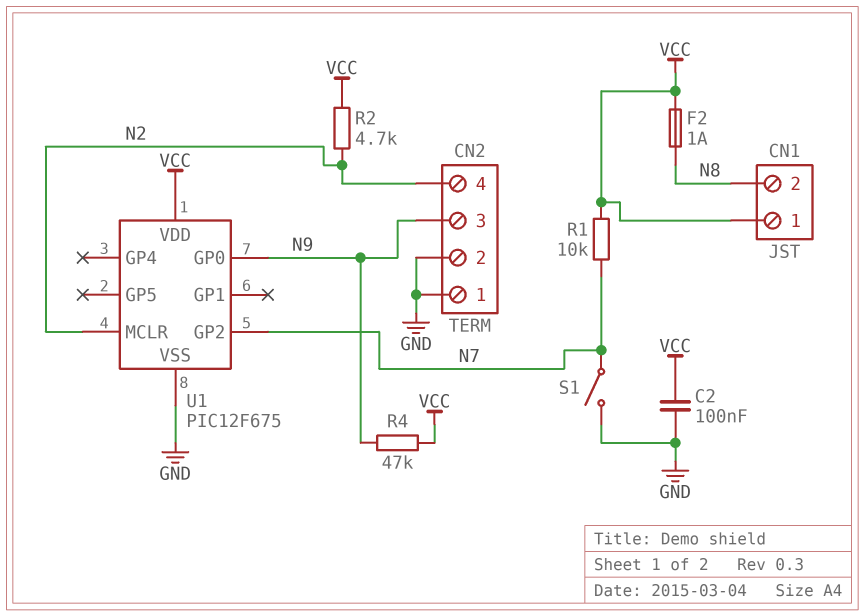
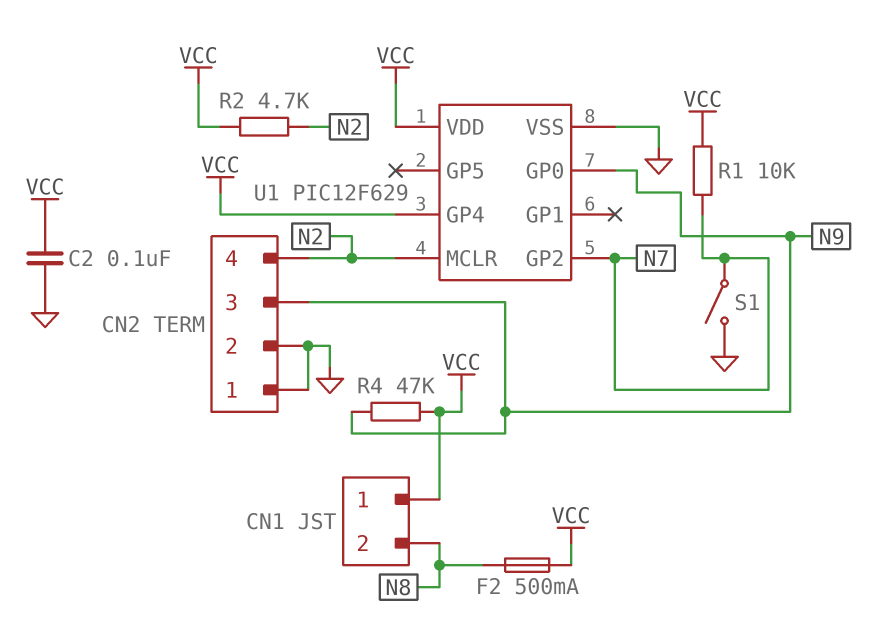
F2: 1A (N8, VCC) -> 500mA (N8, VCC)
U1: PIC12F675 -> PIC12F629
U1 pin GP4: none -> VCC

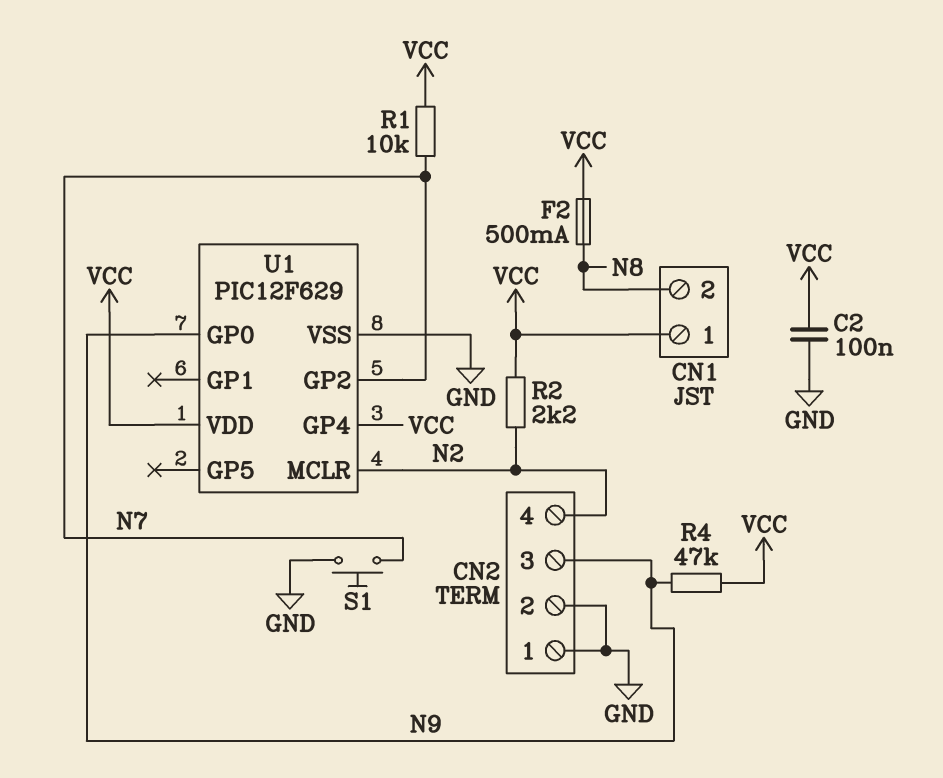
R2: 4.7k (N2, VCC) -> 2.2k (N2, VCC)
S1: switch (GND, N7) -> button (GND, N7)

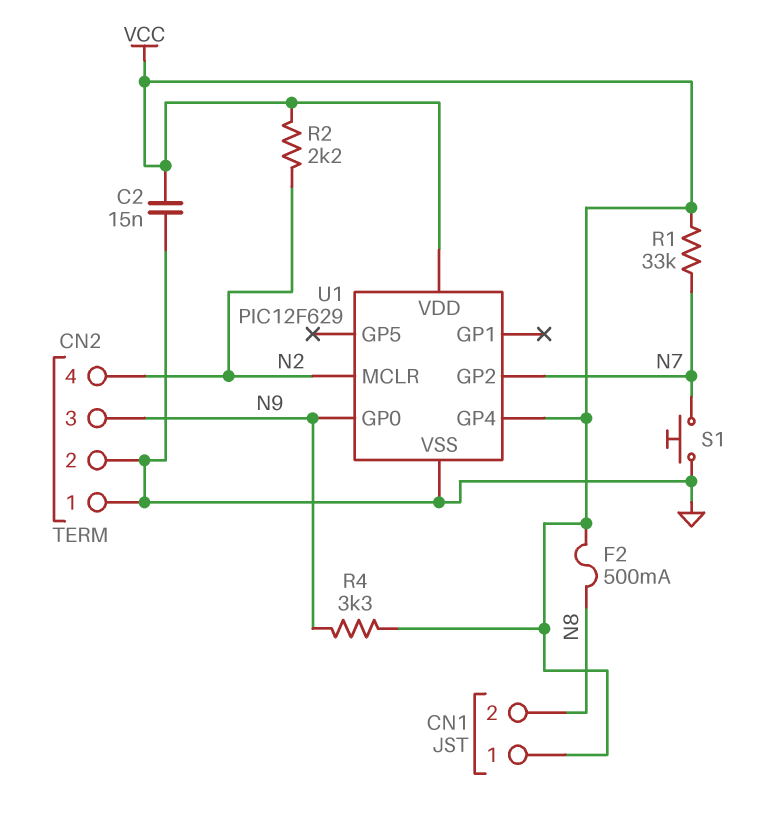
C2: 100nF (GND, VCC) -> 15nF (GND, VCC)
R1: 10k (N7, VCC) -> 33k (N7, VCC)
R4: 47k (N9, VCC) -> 3.3k (N9, VCC)

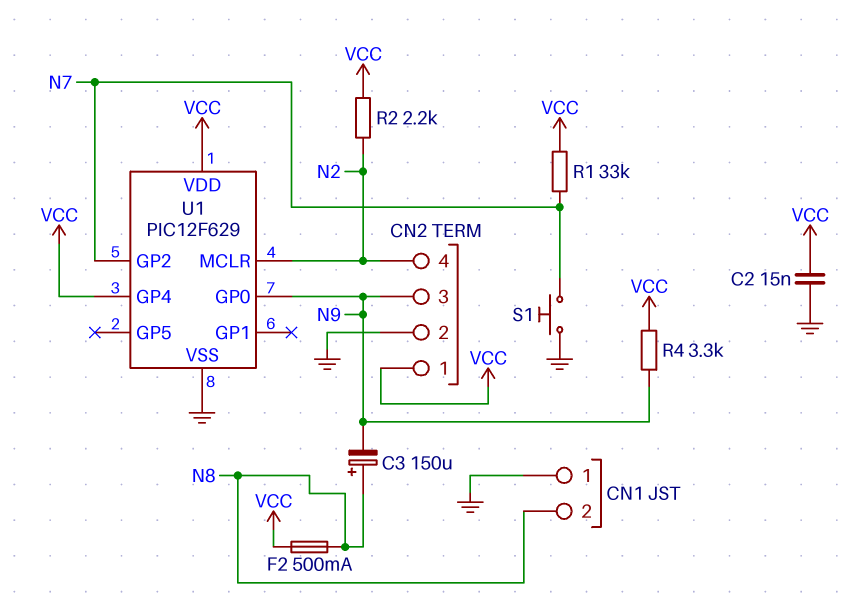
C3: none -> 150uF (plus N8, minus N9)
CN1 pin 1: VCC -> GND
CN2 pin 1: GND -> VCC

